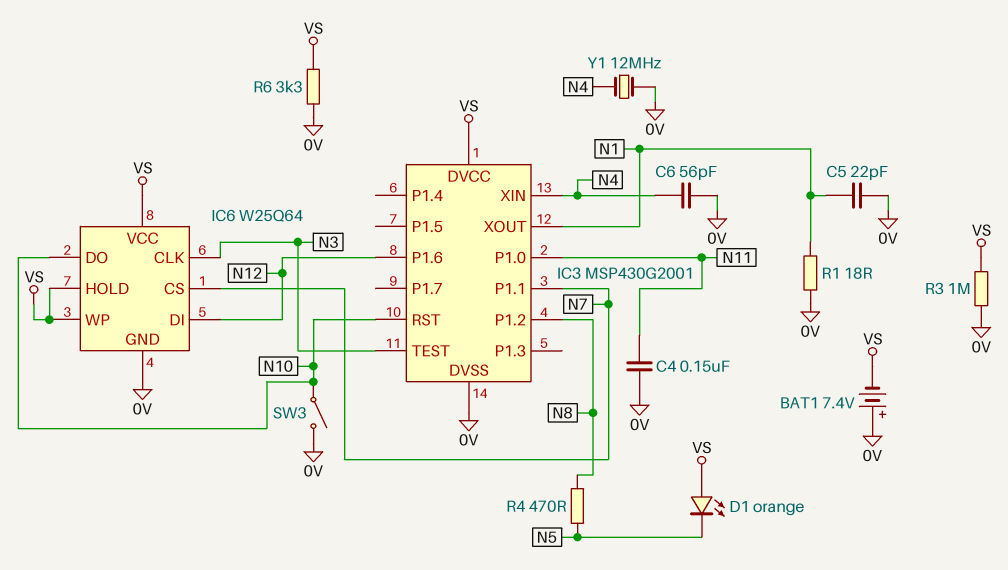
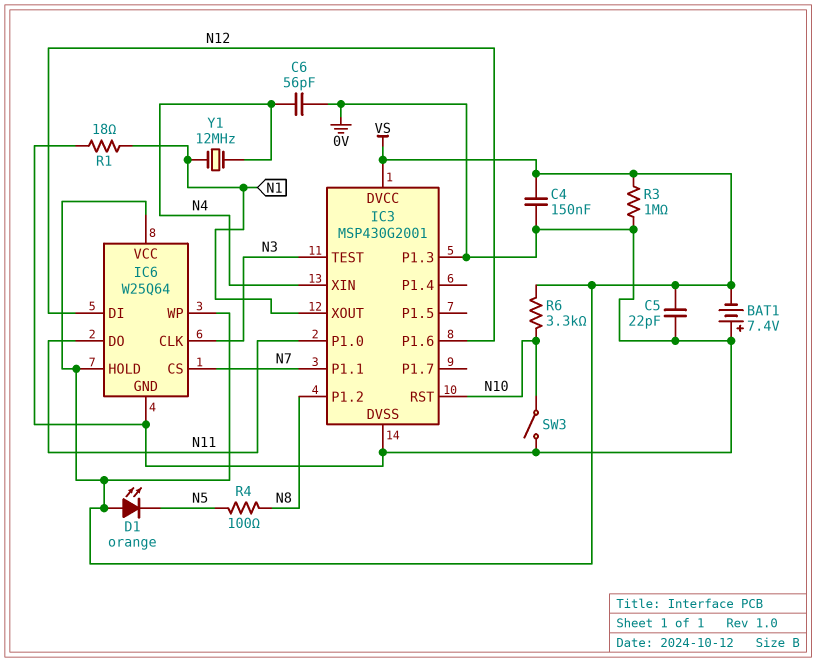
C4: 150nF (0V, N11) -> 150nF (0V, VS)
C5: 22pF (0V, N1) -> 22pF (0V, VS)
IC3 pin P1.3: none -> 0V
IC6 pin DO: N10 -> N11
R4: 470 (N5, N8) -> 100 (N5, N8)
R6: 3.3k (0V, VS) -> 3.3k (N10, VS)
Y1: 12MHz (0V, N4) -> 12MHz (N1, N4)

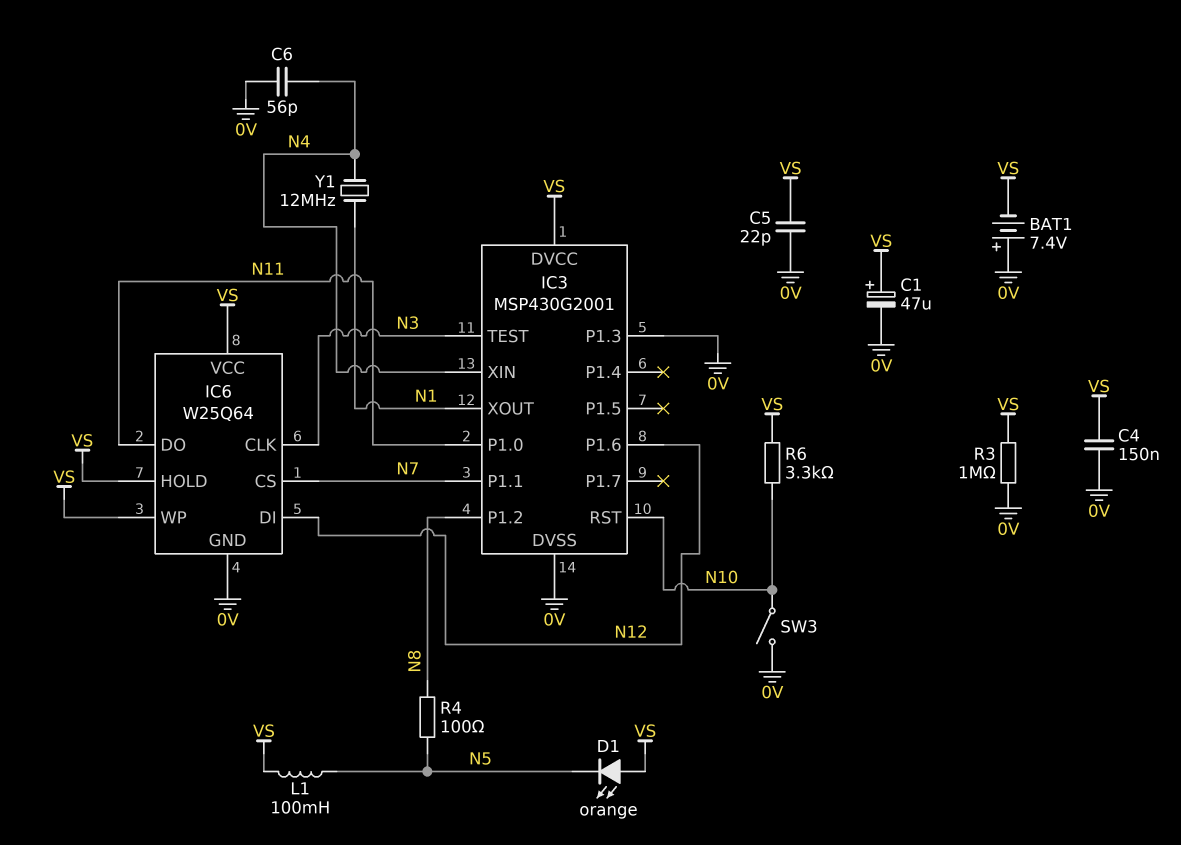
C1: none -> 47uF (plus VS, minus 0V)
L1: none -> 100mH (N5, VS)
R1: 18 (0V, N1) -> none

